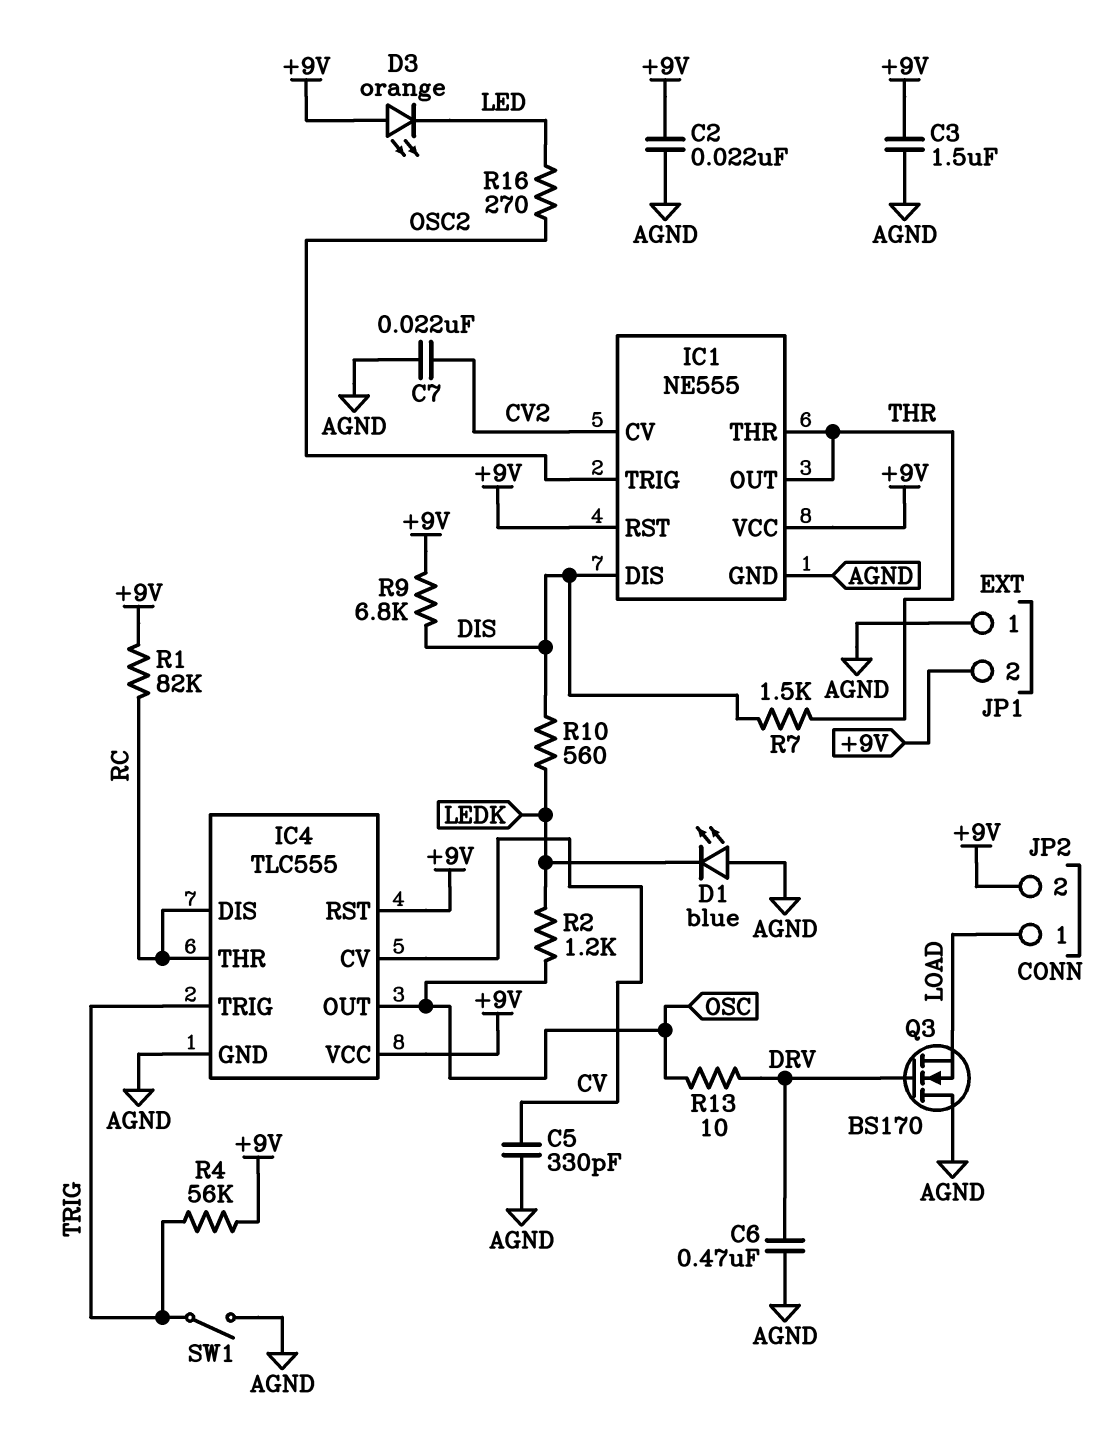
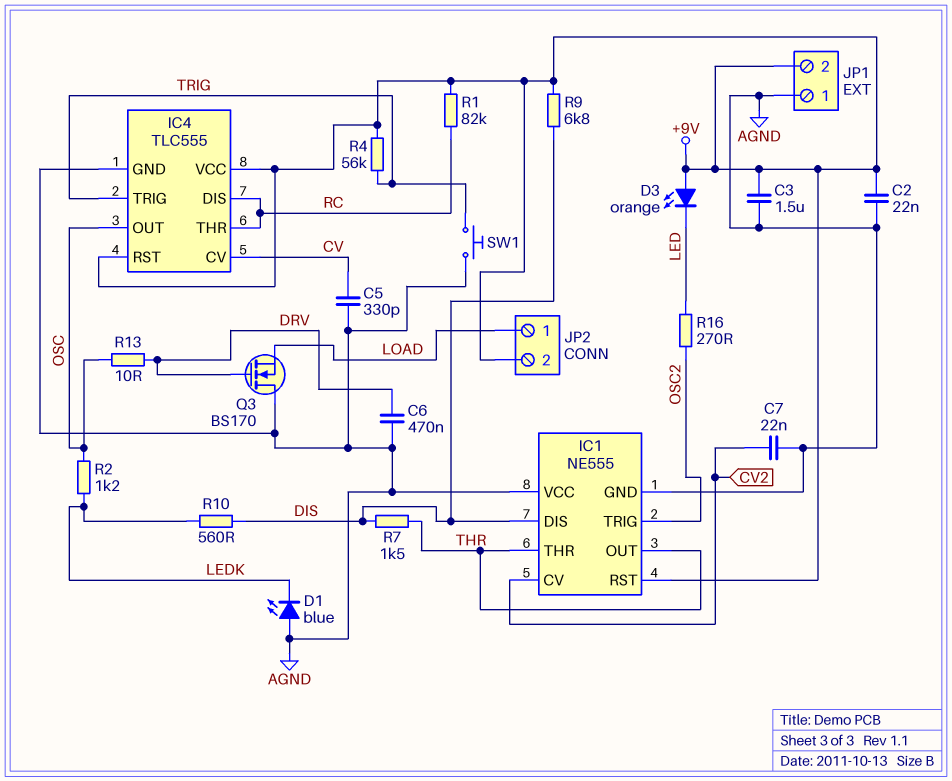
IC1 pin VCC: +9V -> AGND
SW1: switch (AGND, TRIG) -> button (AGND, TRIG)

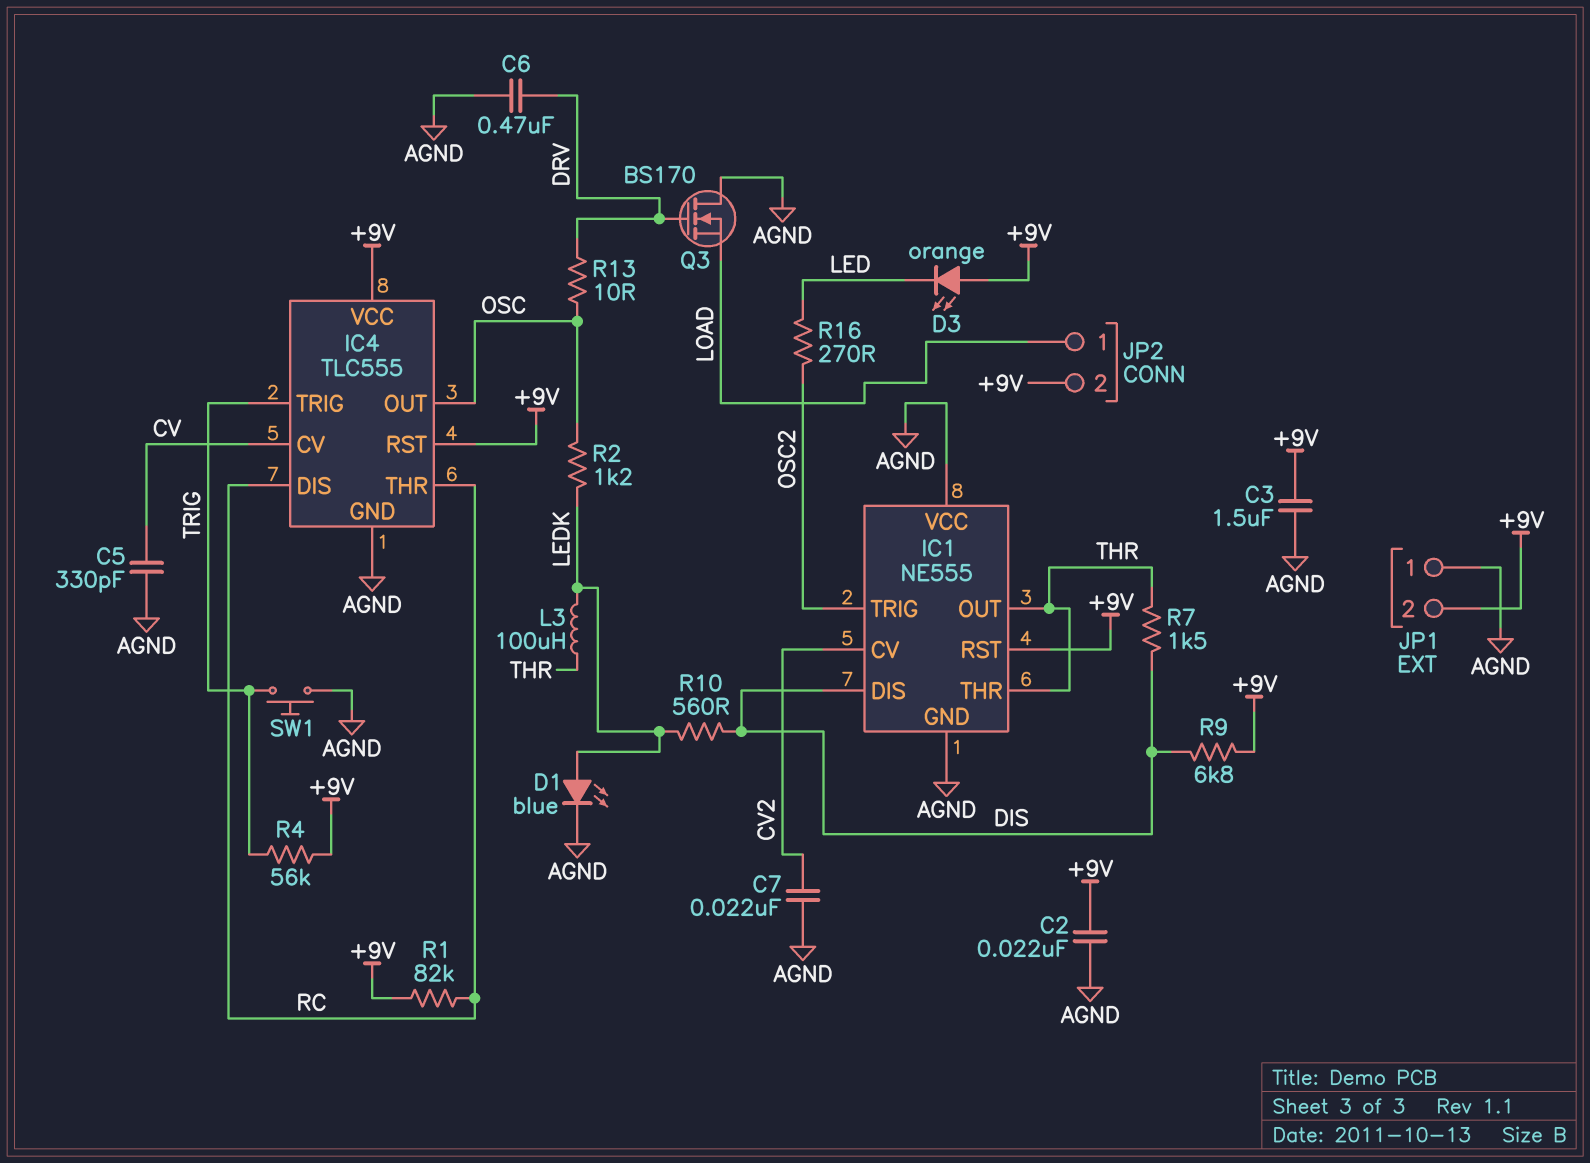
D1: LED blue (A AGND, K LEDK) -> LED blue (A LEDK, K AGND)
L3: none -> 100uH (LEDK, THR)

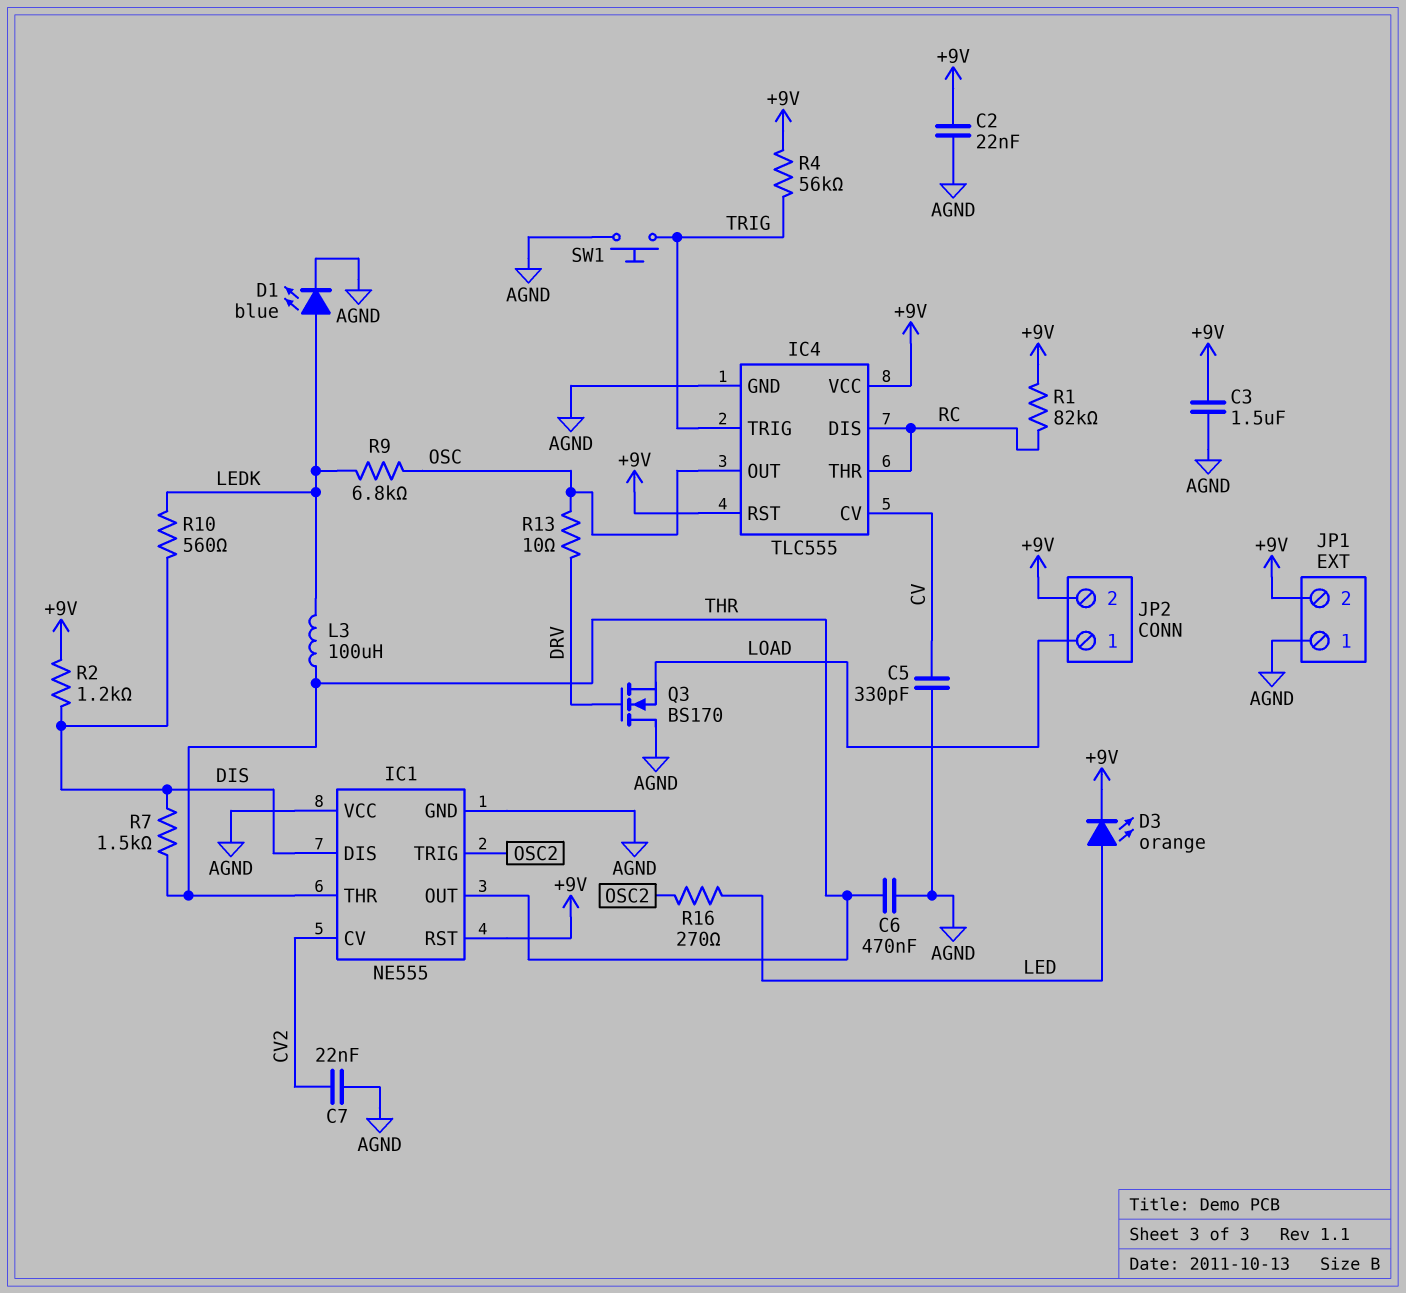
C6: 470nF (AGND, DRV) -> 470nF (AGND, THR)
D3: LED orange (A +9V, K LED) -> LED orange (A LED, K +9V)
R2: 1.2k (LEDK, OSC) -> 1.2k (+9V, DIS)
R9: 6.8k (+9V, DIS) -> 6.8k (LEDK, OSC)

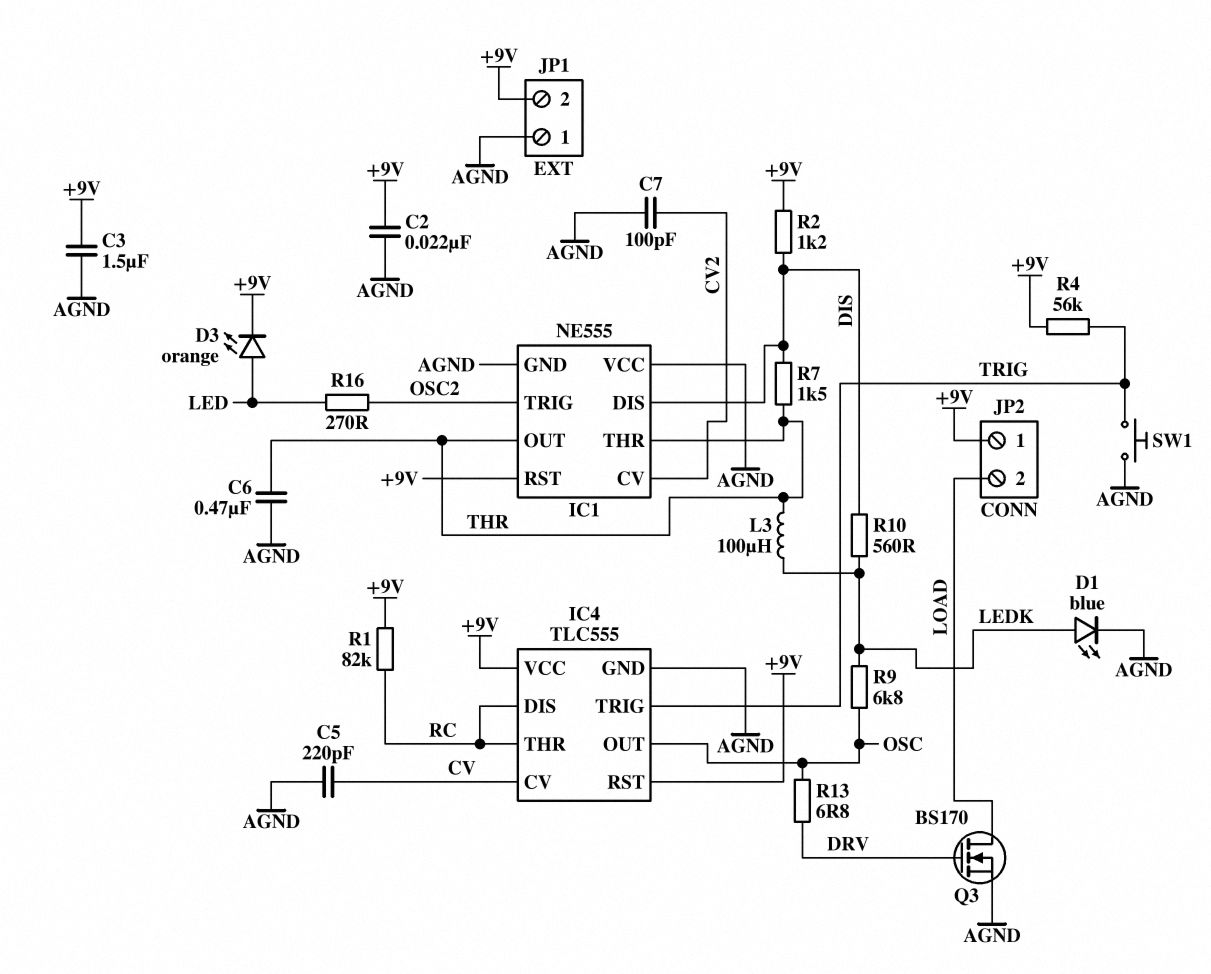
C5: 330pF (AGND, CV) -> 220pF (AGND, CV)
C7: 22nF (AGND, CV2) -> 100pF (AGND, CV2)
JP2 pin 1: LOAD -> +9V
JP2 pin 2: +9V -> LOAD
Q3: NMOS BS170 (G DRV, D AGND, S LOAD) -> NMOS BS170 (G DRV, D LOAD, S AGND)
R13: 10 (DRV, OSC) -> 6.8 (DRV, OSC)

